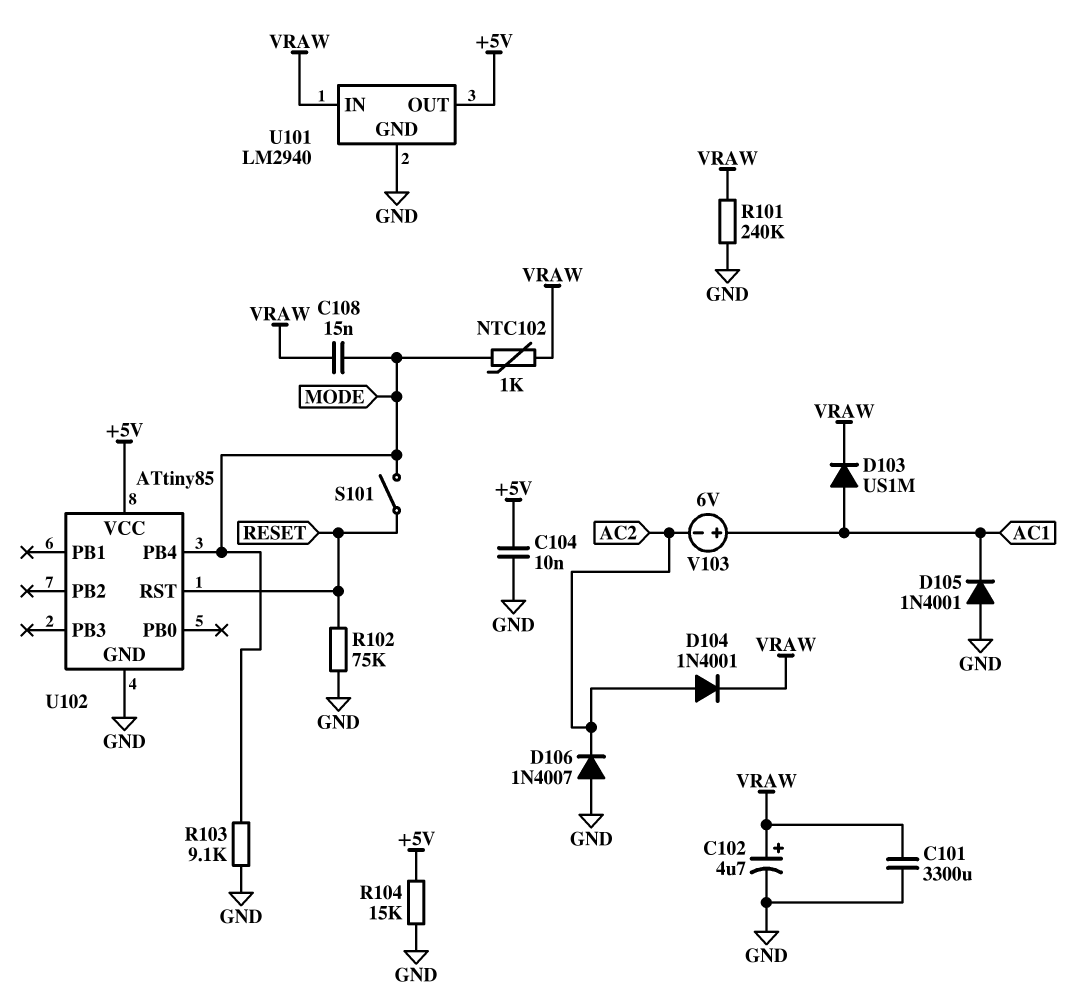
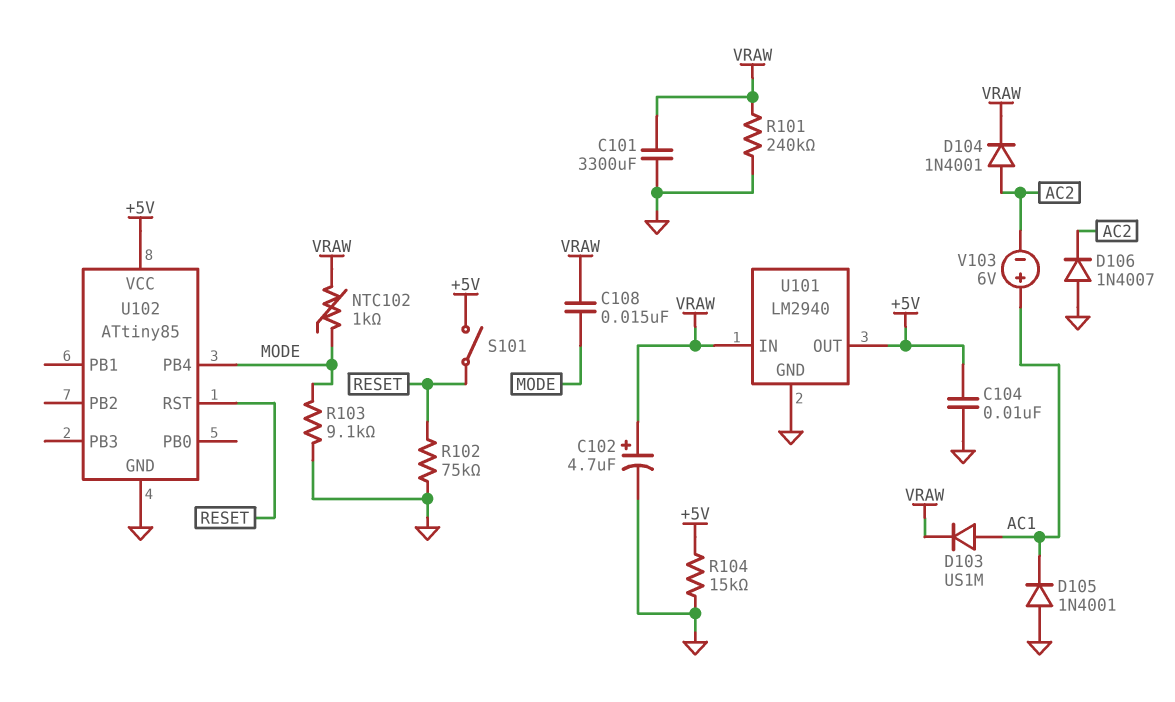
S101: switch (MODE, RESET) -> switch (+5V, RESET)

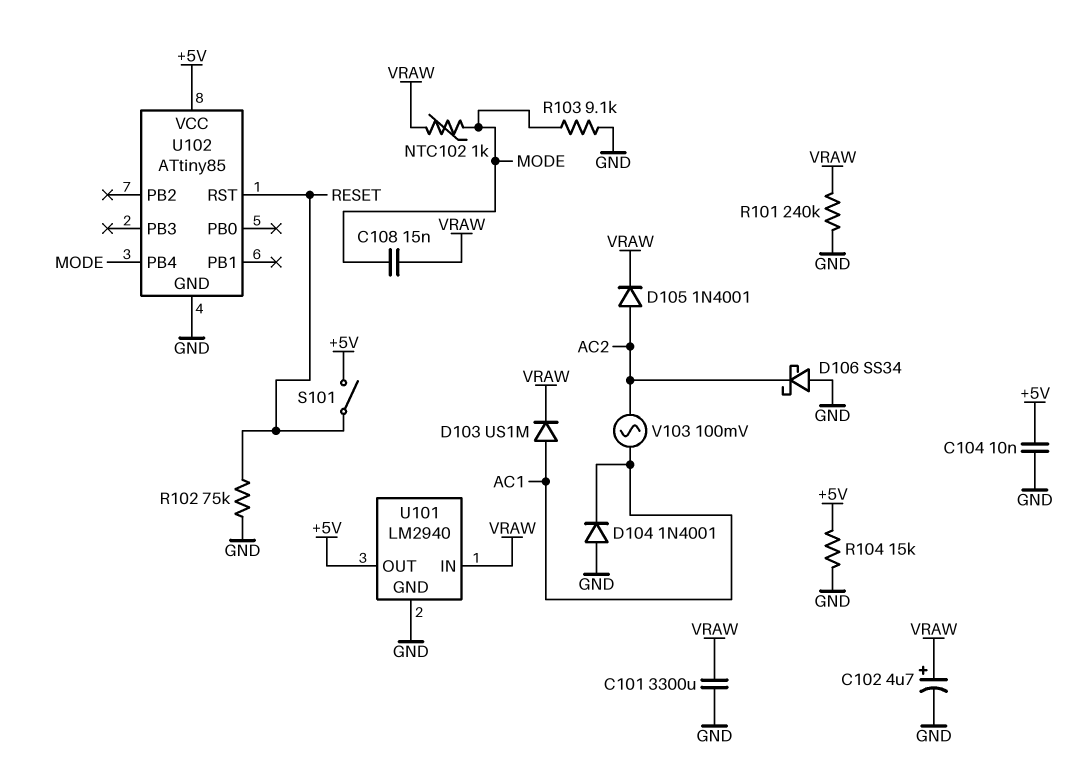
D104: diode 1N4001 (A AC2, K VRAW) -> diode 1N4001 (A GND, K AC1)
D105: diode 1N4001 (A GND, K AC1) -> diode 1N4001 (A AC2, K VRAW)
D106: diode 1N4007 (A GND, K AC2) -> schottky SS34 (A GND, K AC2)
V103: 6V (plus AC1, minus AC2) -> AC 100mV (AC1, AC2)

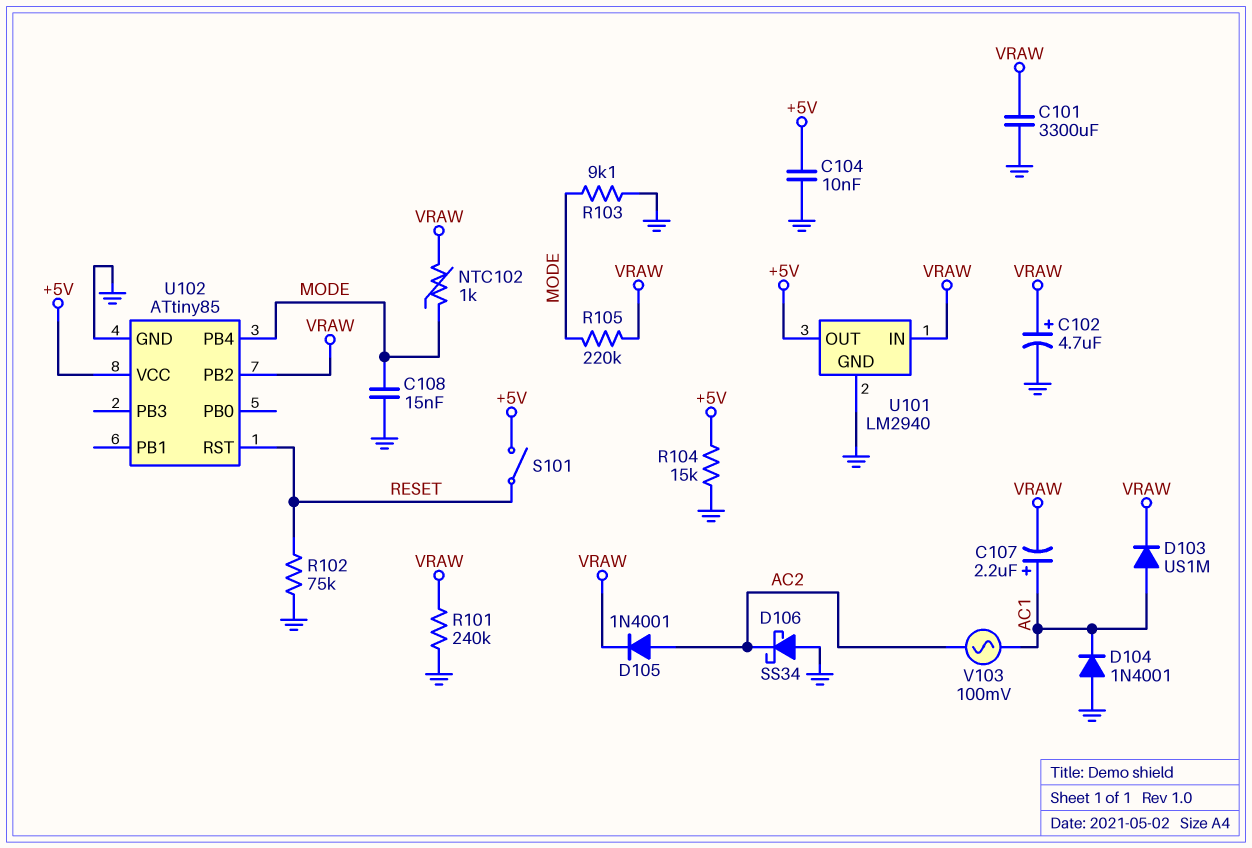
C107: none -> 2.2uF (plus AC1, minus VRAW)
C108: 15nF (MODE, VRAW) -> 15nF (GND, MODE)
R105: none -> 220k (MODE, VRAW)
U102 pin PB2: none -> VRAW

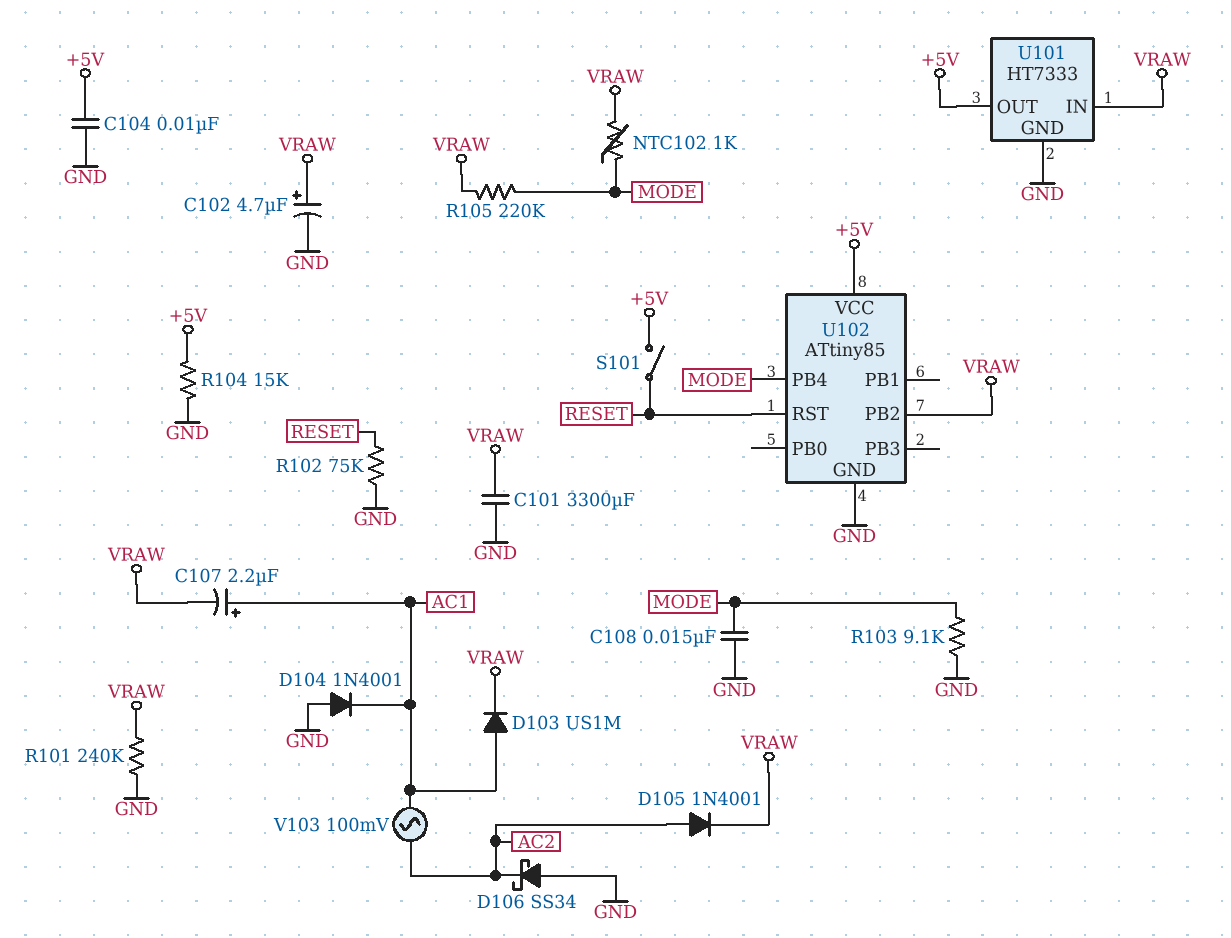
U101: LM2940 -> HT7333

